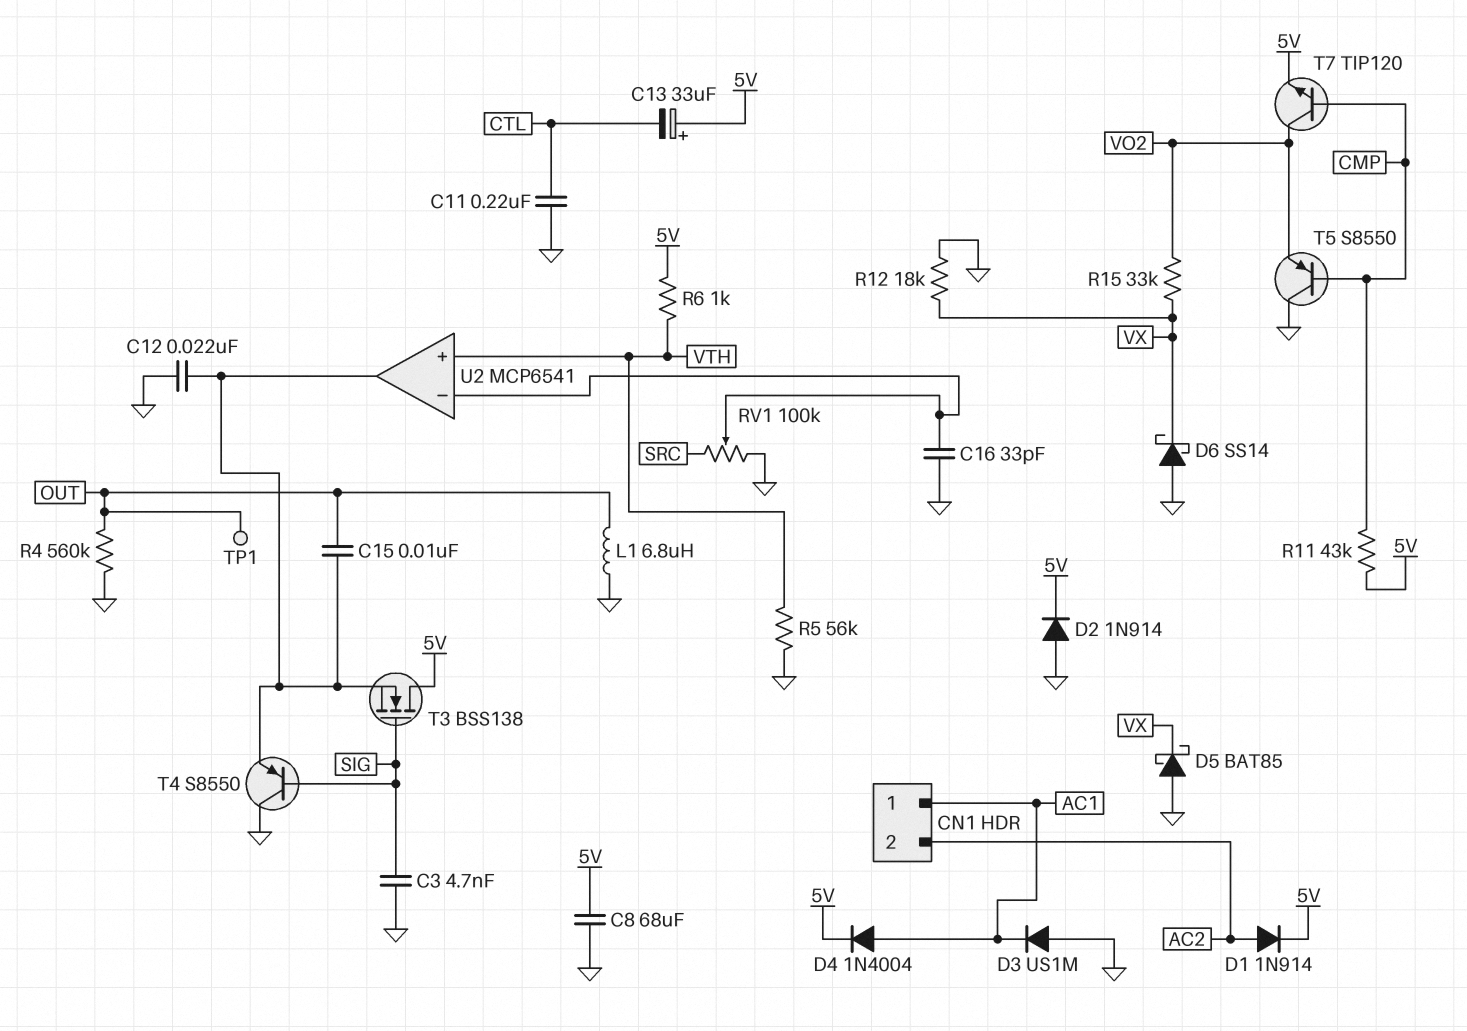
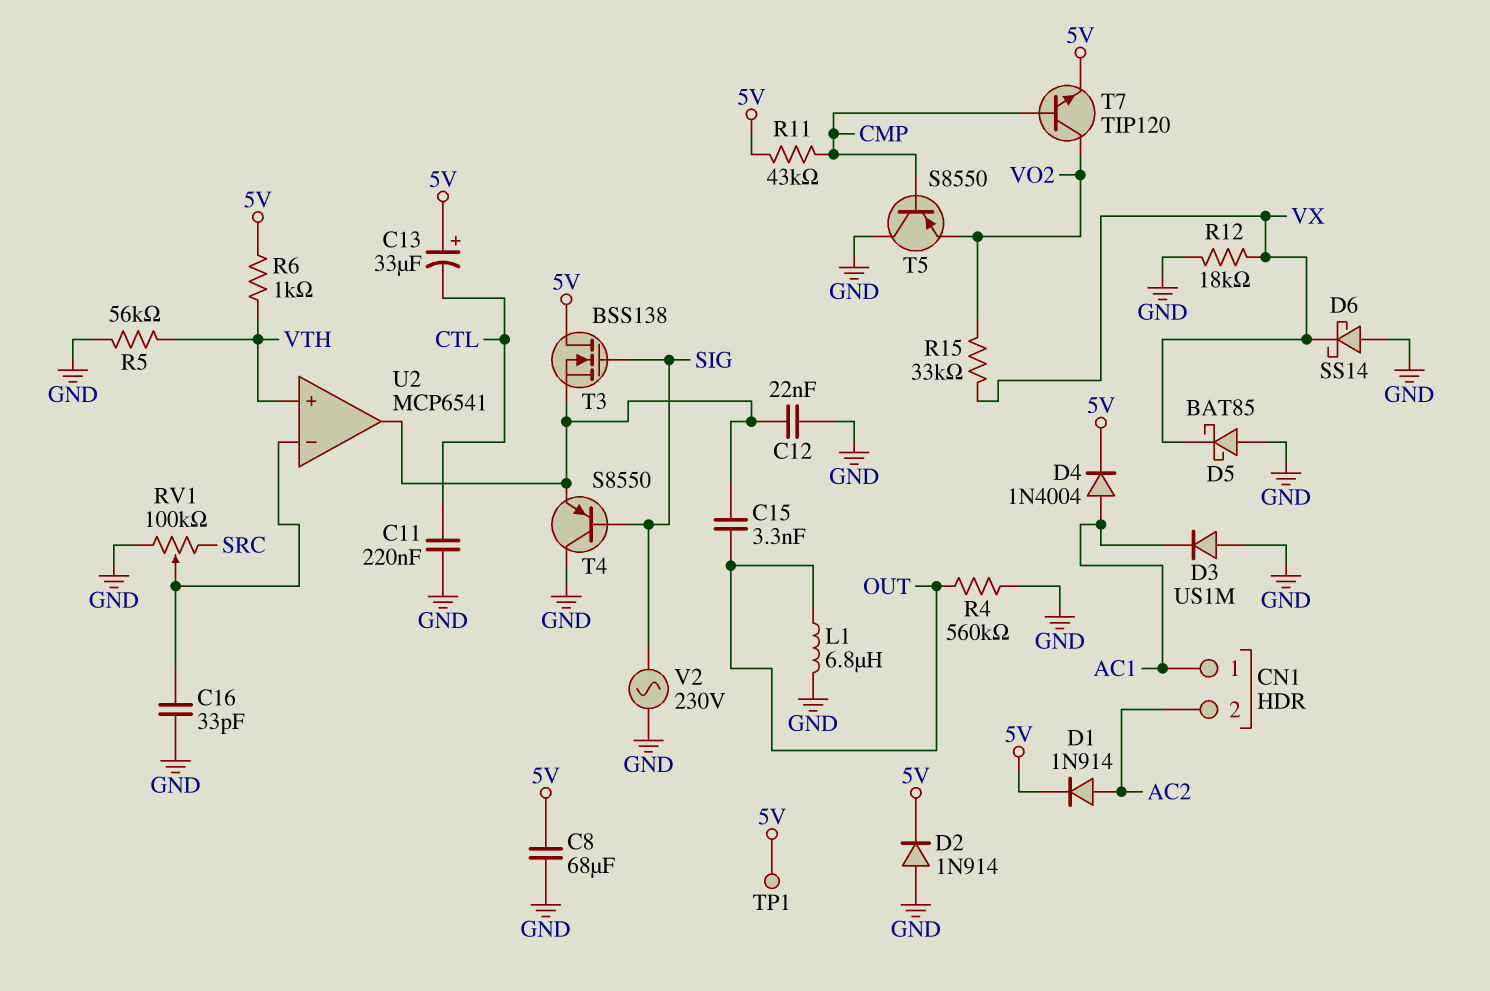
C3: 4.7nF (GND, SIG) -> none
C15: 10nF (OUT, U2/out) -> 3.3nF (OUT, U2/out)
TP1: test point (OUT) -> test point (5V)
V2: none -> AC 230V (GND, SIG)

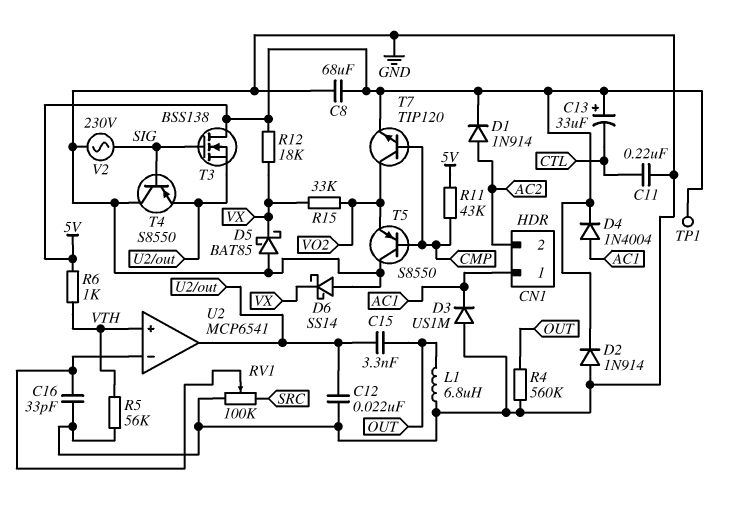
R12: 18k (GND, VX) -> 18k (5V, VX)

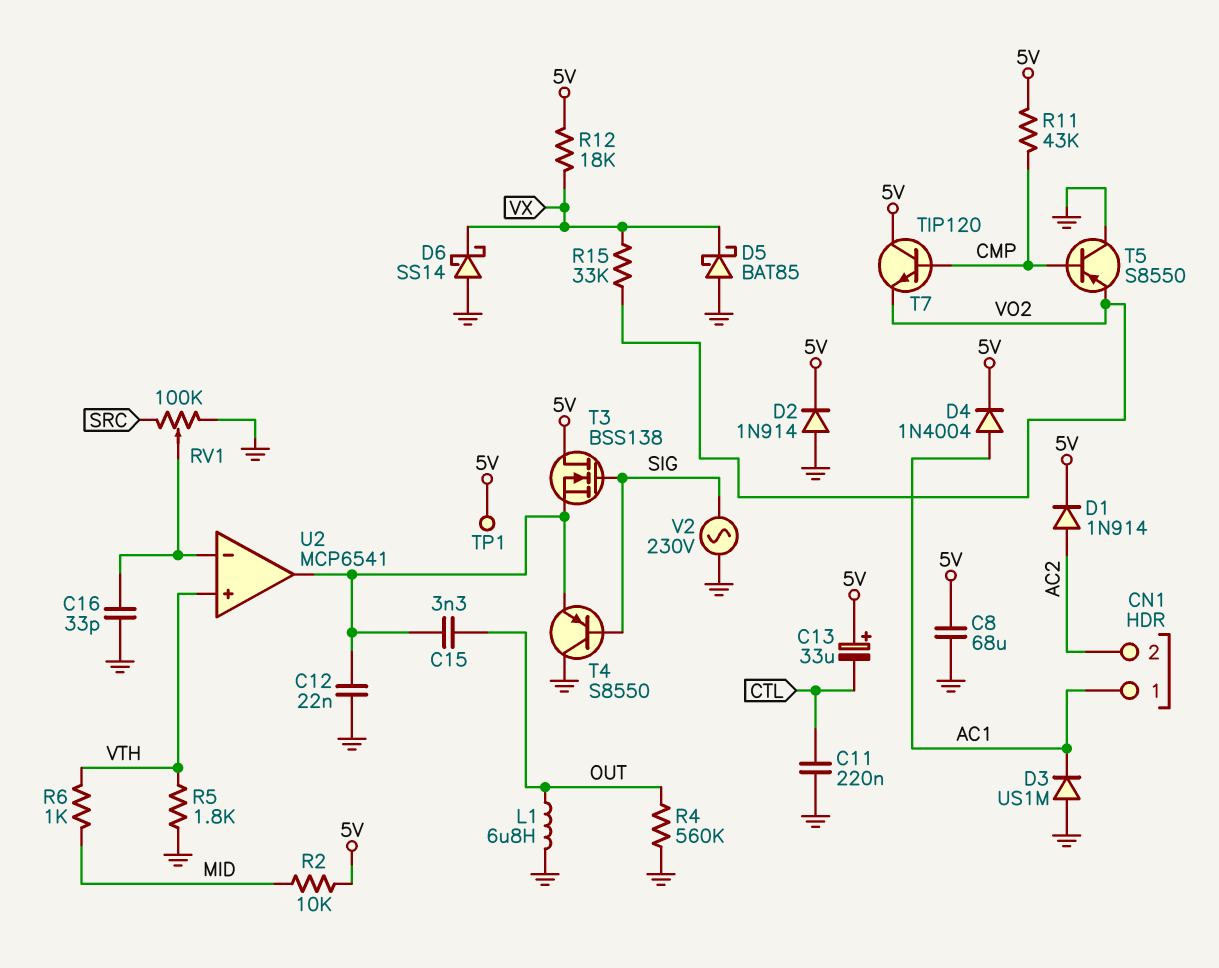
R2: none -> 10k (5V, MID)
R5: 56k (GND, VTH) -> 1.8k (GND, VTH)
R6: 1k (5V, VTH) -> 1k (MID, VTH)
T7: NPN TIP120 (B CMP, C VO2, E 5V) -> NPN TIP120 (B CMP, C 5V, E VO2)

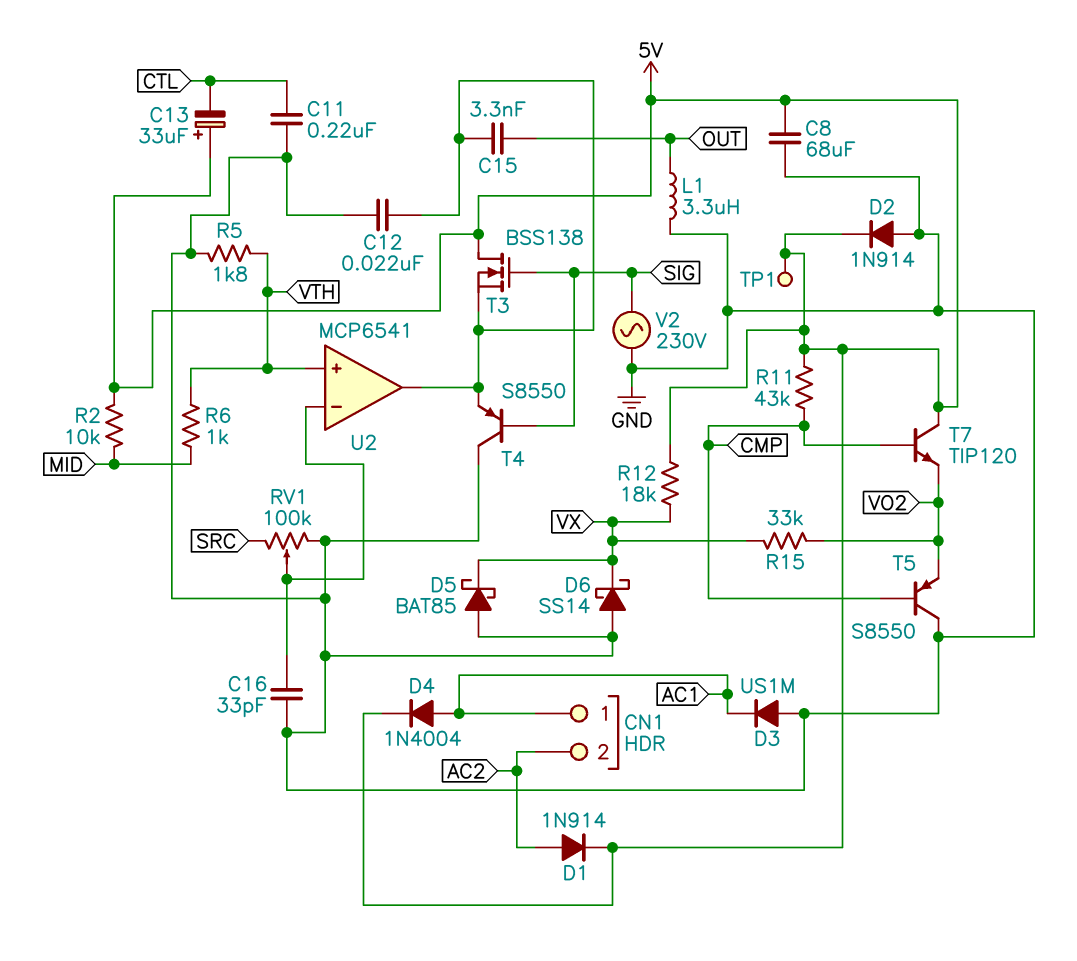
L1: 6.8uH (GND, OUT) -> 3.3uH (GND, OUT)
R4: 560k (GND, OUT) -> none

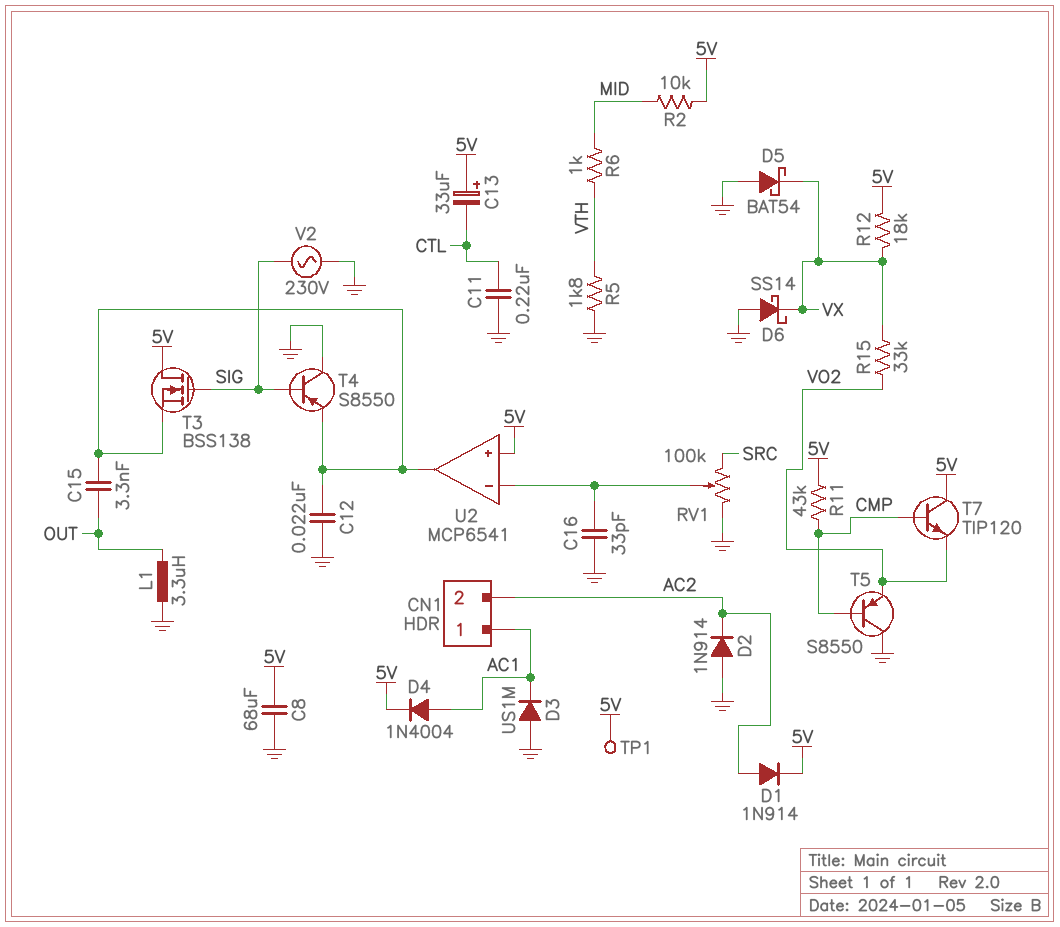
D2: diode 1N914 (A GND, K 5V) -> diode 1N914 (A GND, K AC2)
D5: schottky BAT85 (A GND, K VX) -> schottky BAT54 (A GND, K VX)
U2 pin in+: VTH -> 5V

